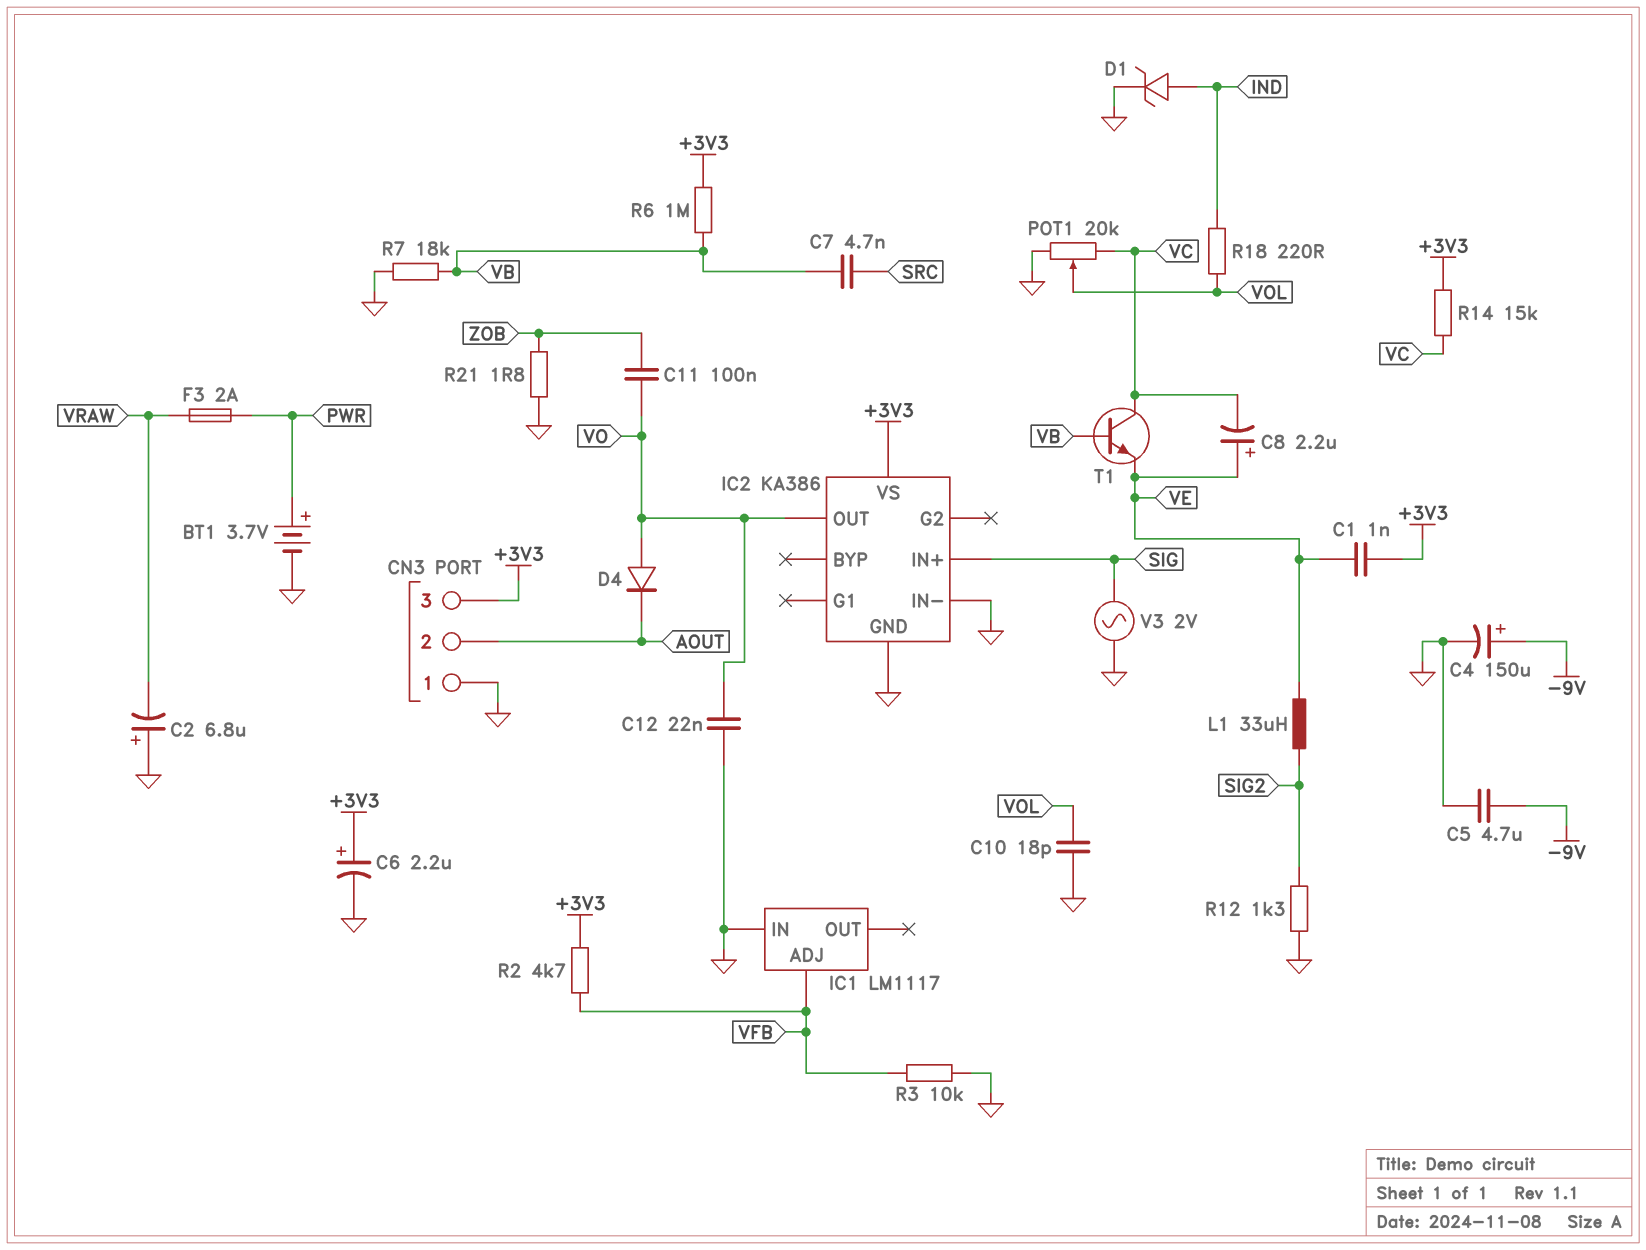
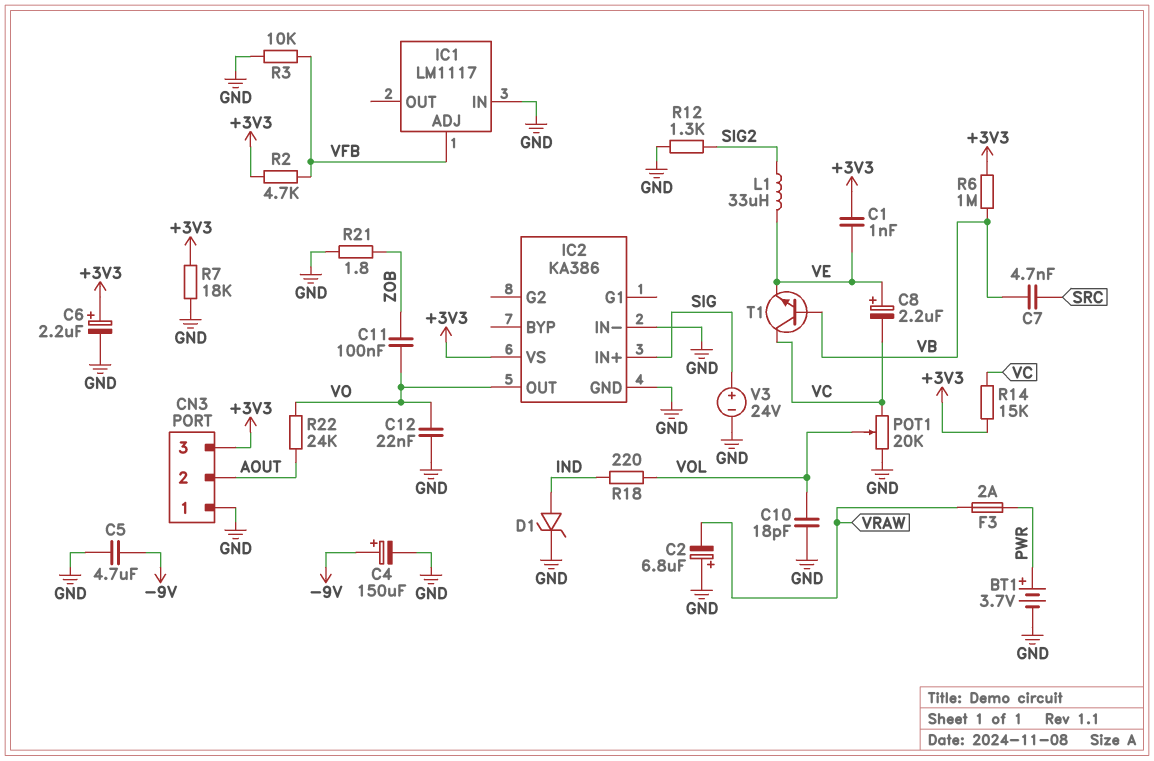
D4: diode (A VO, K AOUT) -> none
R7: 18k (GND, VB) -> 18k (+3V3, GND)
R22: none -> 24k (AOUT, VO)
V3: AC 2V (GND, SIG) -> 24V (plus SIG, minus GND)

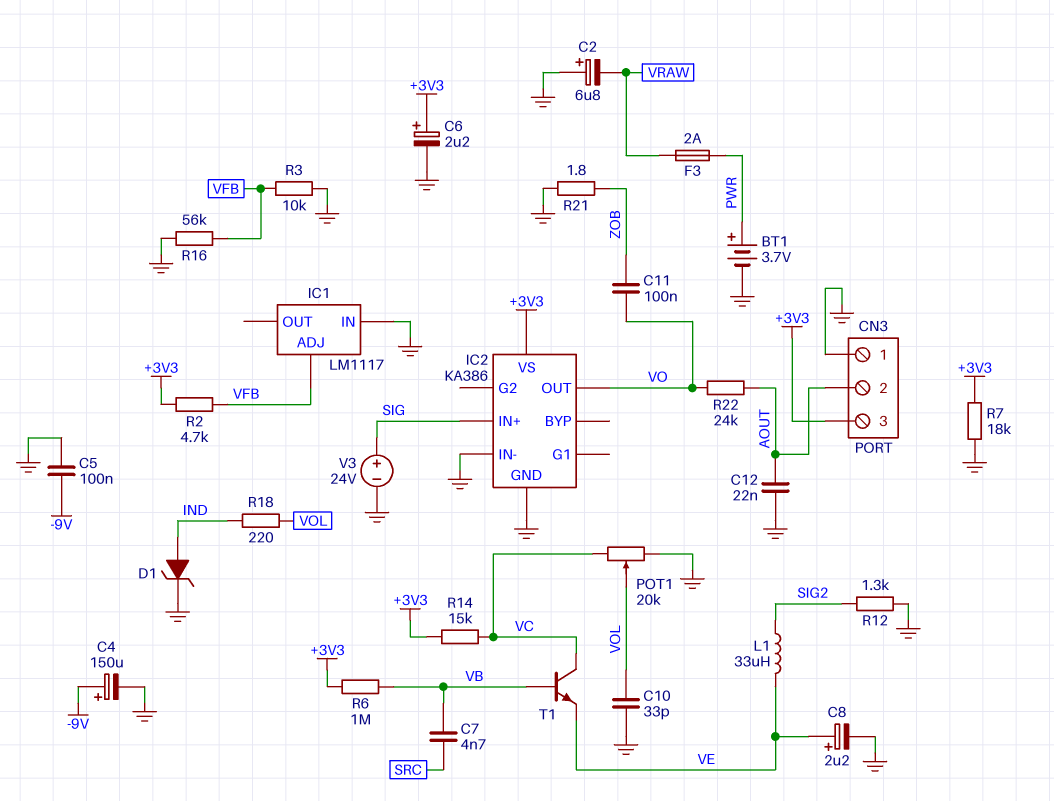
C1: 1nF (+3V3, VE) -> none
C5: 4.7uF (-9V, GND) -> 100nF (-9V, GND)
C8: 2.2uF (plus VE, minus VC) -> 2.2uF (plus VE, minus GND)
C10: 18pF (GND, VOL) -> 33pF (GND, VOL)
C12: 22nF (GND, VO) -> 22nF (AOUT, GND)
R16: none -> 56k (GND, VFB)

